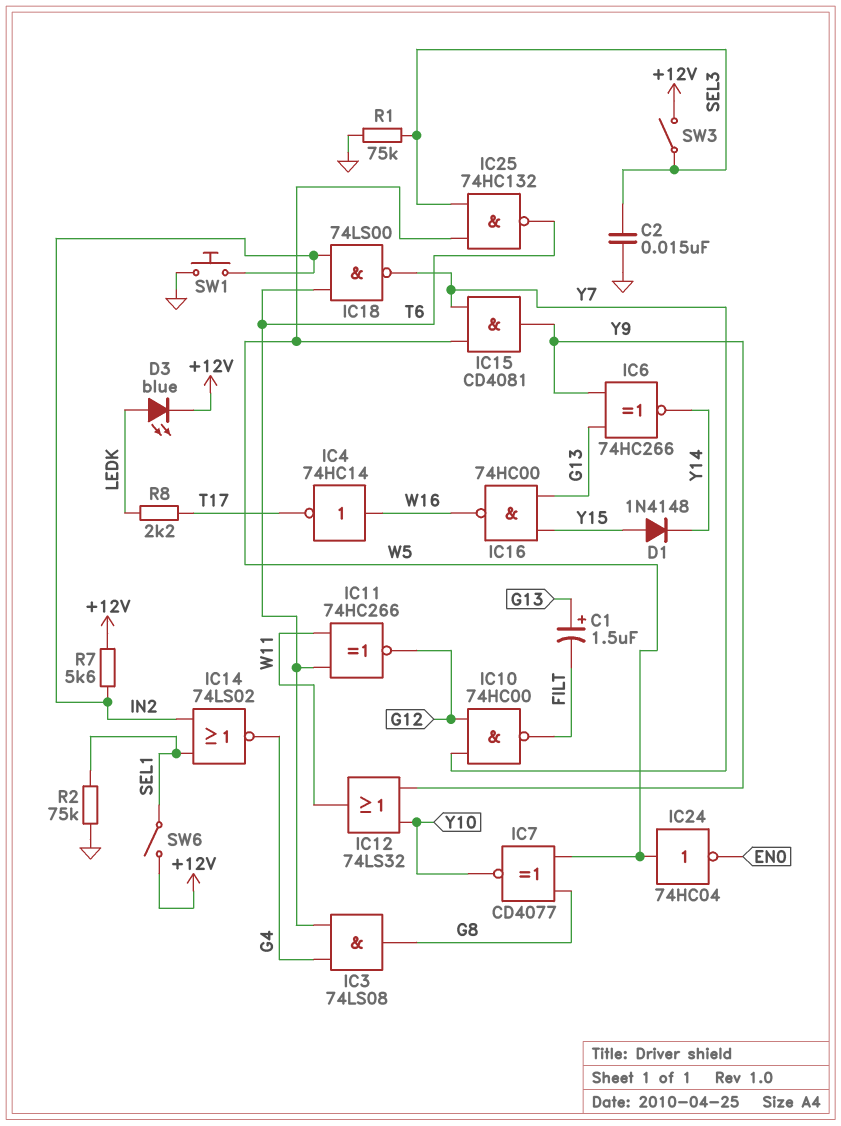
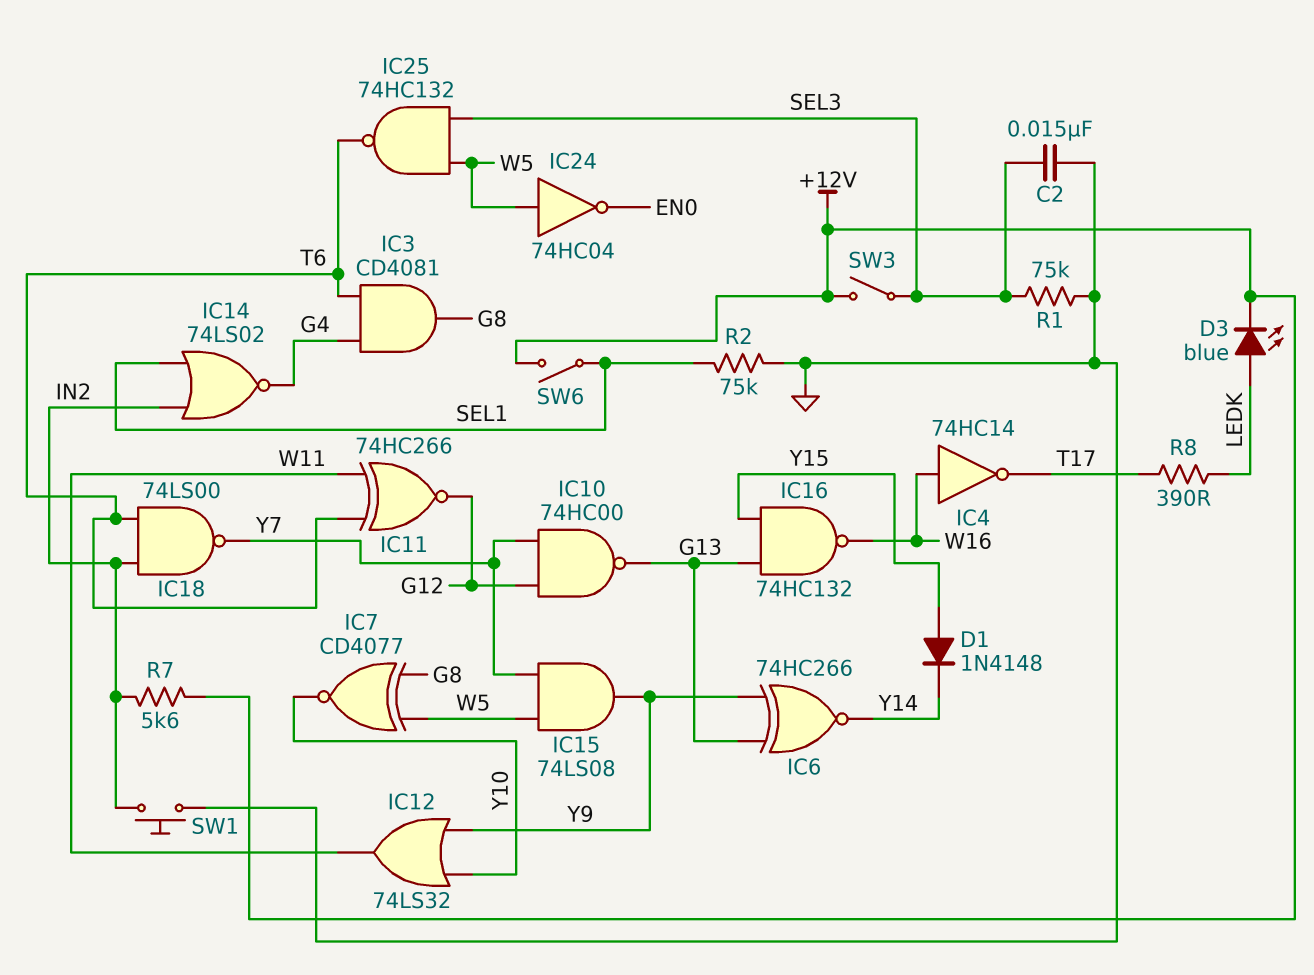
C1: 1.5uF (plus G13, minus FILT) -> none
IC3: AND 74LS08 (in G4, in T6, out G8) -> AND CD4081 (in G4, in T6, out G8)
IC10: NAND 74HC00 (in G12, in Y7, out FILT) -> NAND 74HC00 (in G12, in Y7, out G13)
IC15: AND CD4081 (in W5, in Y7, out Y9) -> AND 74LS08 (in W5, in Y7, out Y9)
IC16: NAND 74HC00 (in G13, in Y15, out W16) -> NAND 74HC132 (in G13, in Y15, out W16)
R8: 2.2k (LEDK, T17) -> 390 (LEDK, T17)

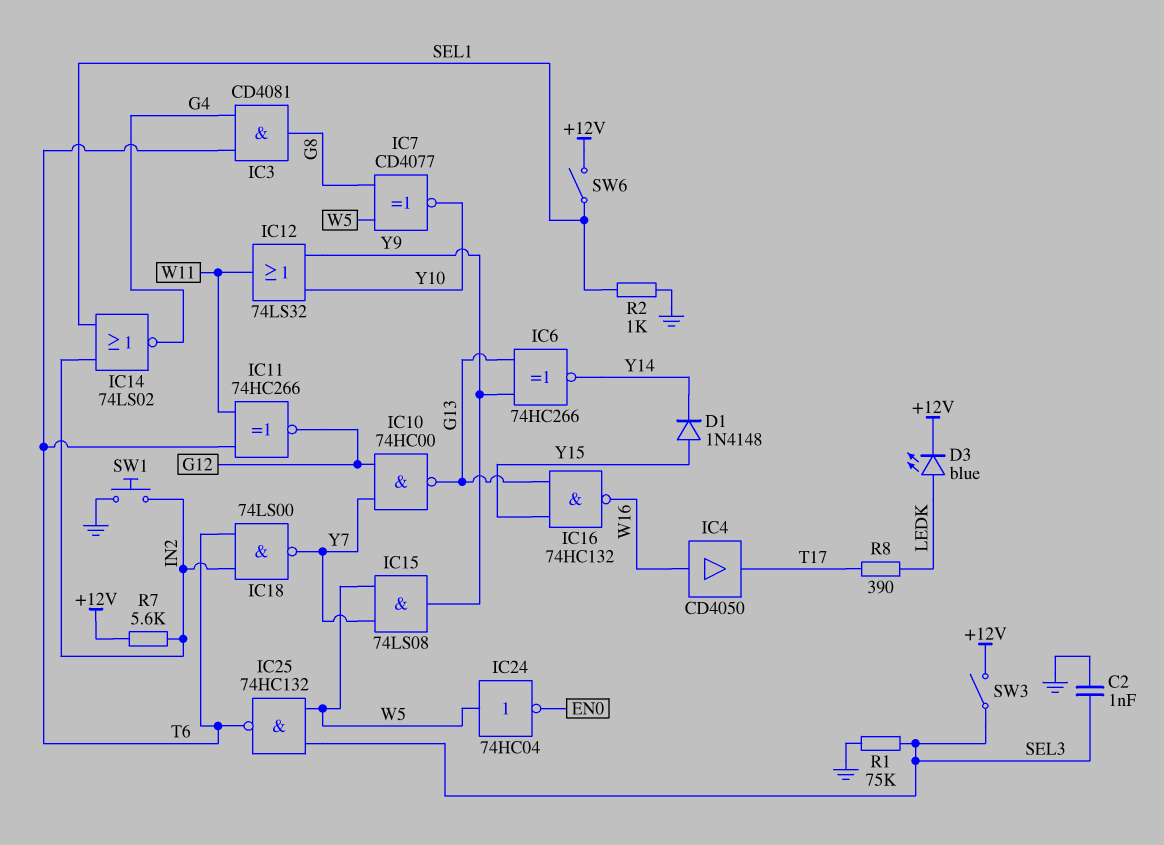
C2: 15nF (GND, SEL3) -> 1nF (GND, SEL3)
IC4: NOT 74HC14 (in W16, out T17) -> buffer CD4050 (in W16, out T17)
R2: 75k (GND, SEL1) -> 1k (GND, SEL1)

